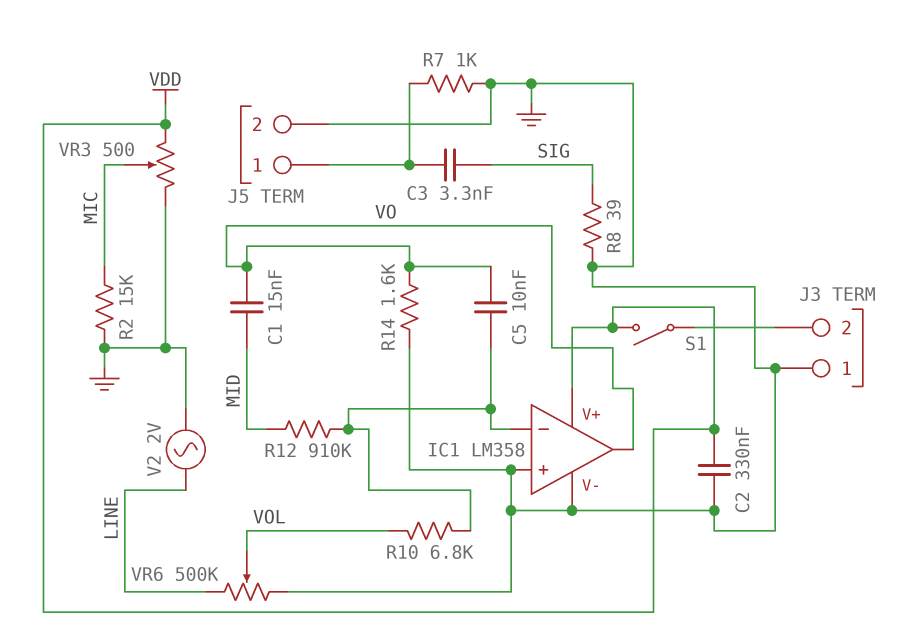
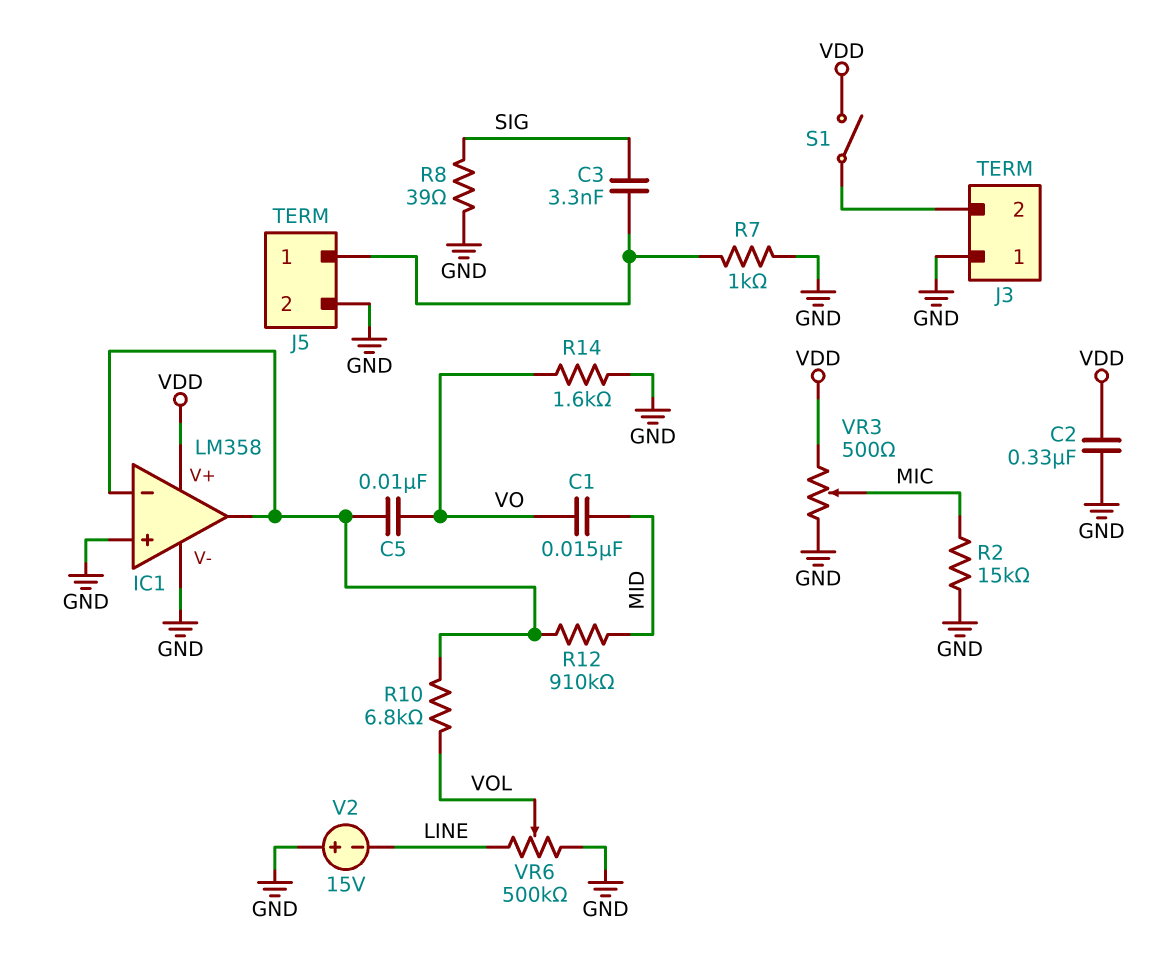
IC1 pin out: VO -> IC1/in-
V2: AC 2V (GND, LINE) -> 15V (plus GND, minus LINE)

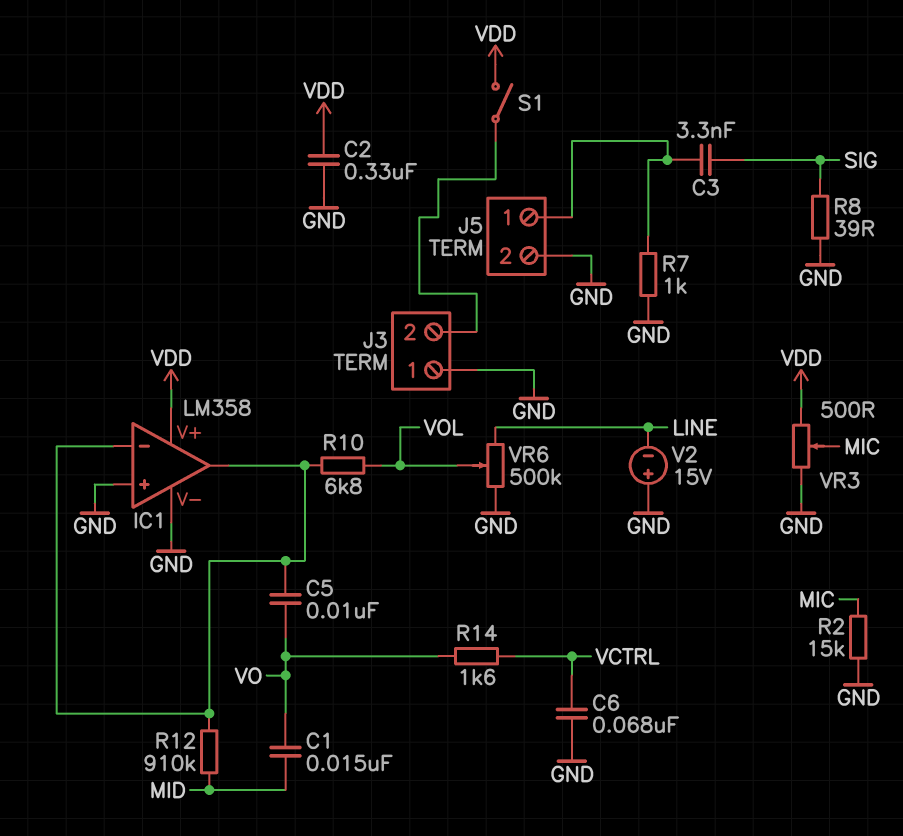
C6: none -> 68nF (GND, VCTRL)
R14: 1.6k (GND, VO) -> 1.6k (VCTRL, VO)

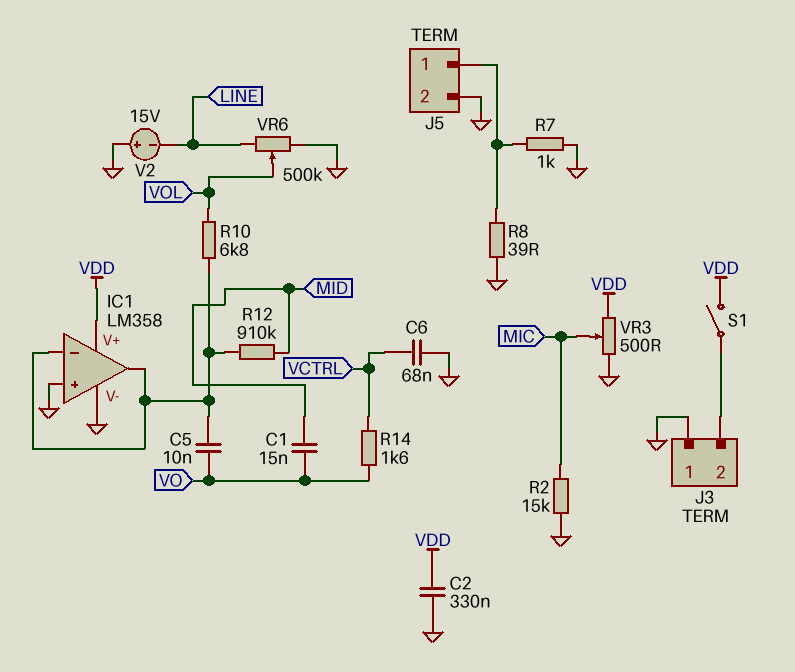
C3: 3.3nF (J5/1, SIG) -> none
R8: 39 (GND, SIG) -> 39 (GND, J5/1)

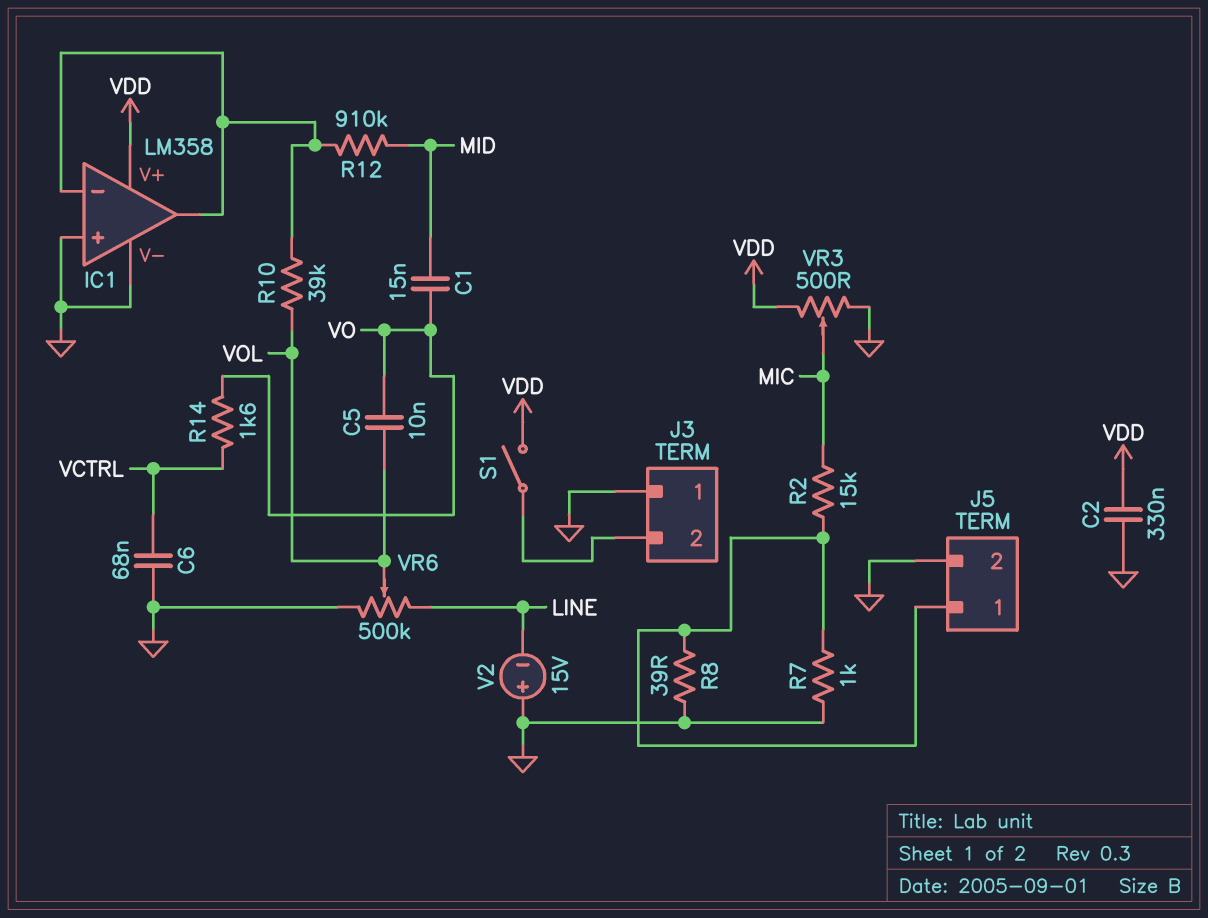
C5: 10nF (IC1/in-, VO) -> 10nF (VO, VOL)
R2: 15k (GND, MIC) -> 15k (J5/1, MIC)
R10: 6.8k (IC1/in-, VOL) -> 39k (IC1/in-, VOL)

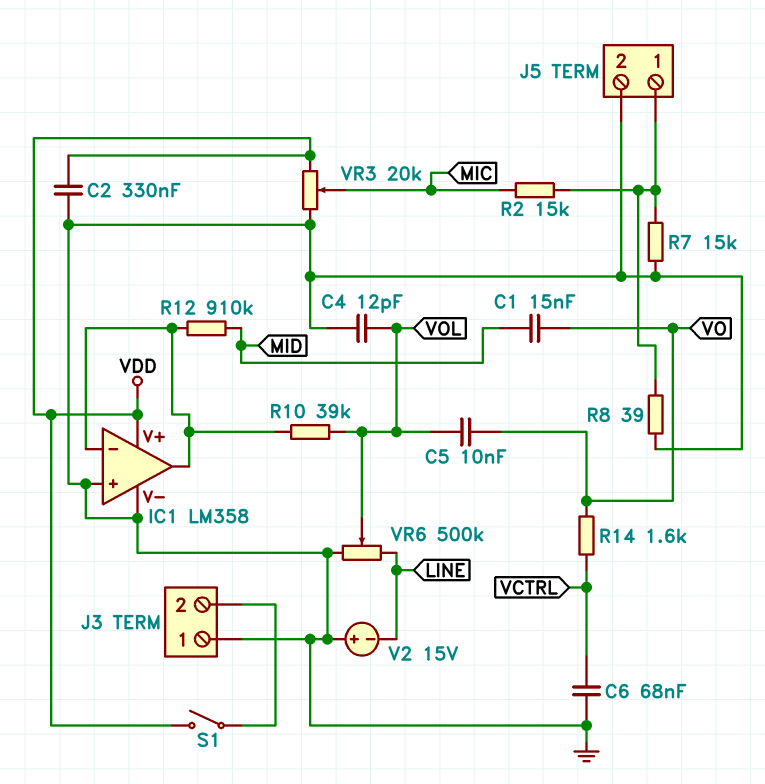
C4: none -> 12pF (GND, VOL)
R7: 1k (GND, J5/1) -> 15k (GND, J5/1)
VR3: 500 (GND, VDD, wiper MIC) -> 20k (GND, VDD, wiper MIC)

